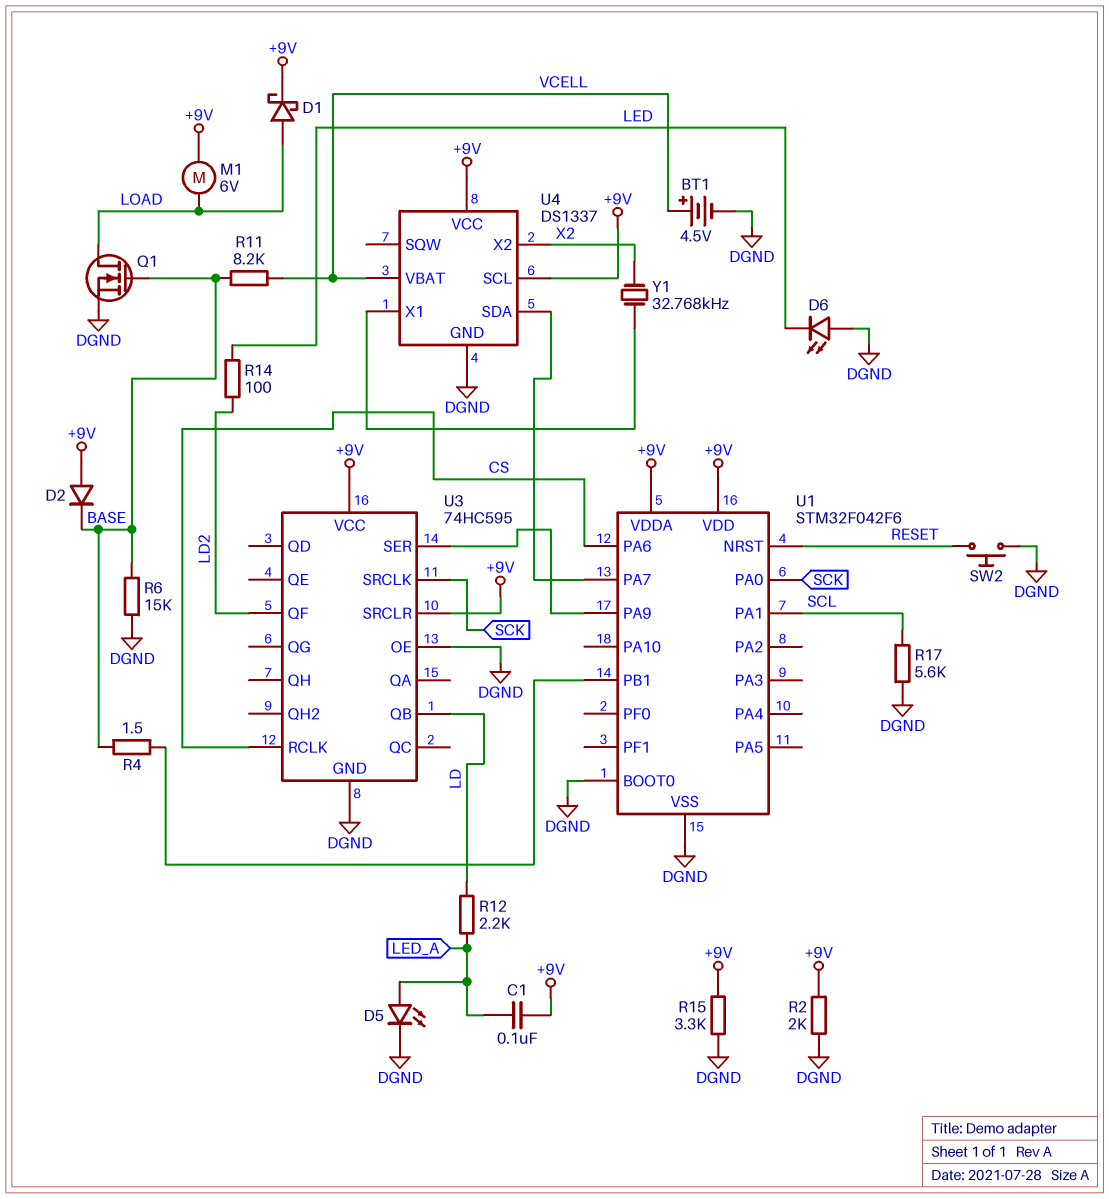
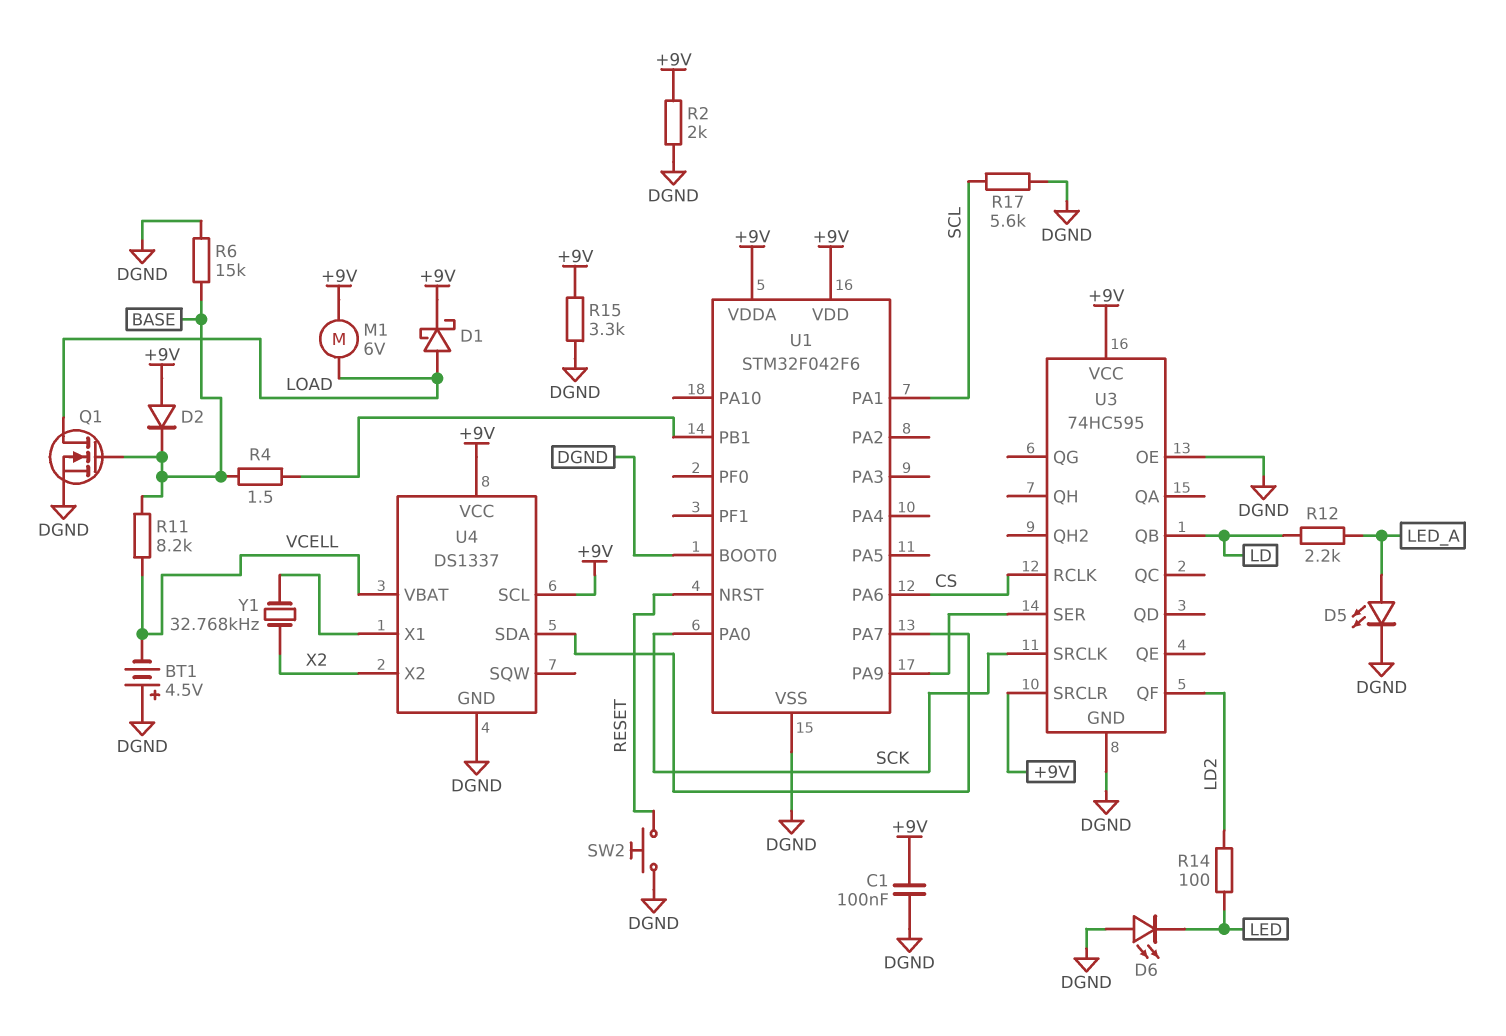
BT1: 4.5V (plus VCELL, minus DGND) -> 4.5V (plus DGND, minus VCELL)
C1: 100nF (+9V, LED_A) -> 100nF (+9V, DGND)

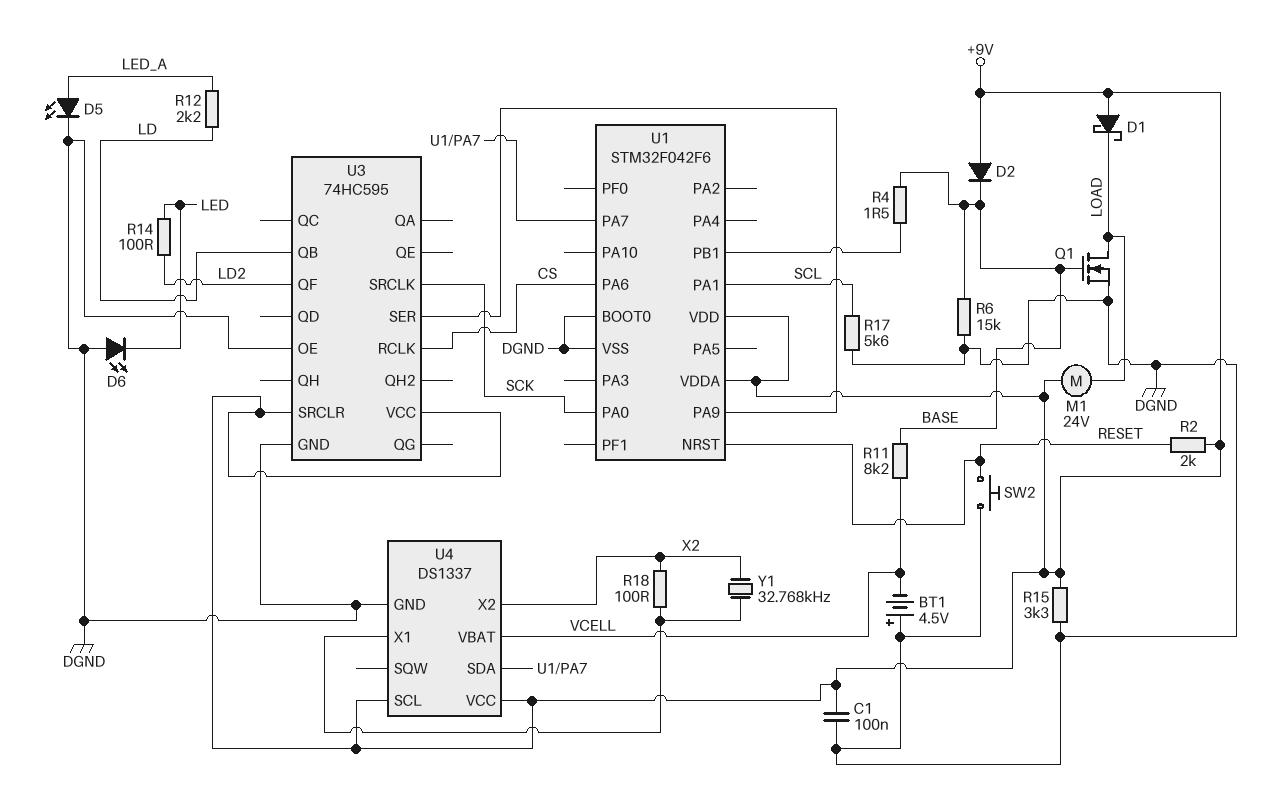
D1: schottky (A LOAD, K +9V) -> schottky (A +9V, K LOAD)
M1: motor 6V (+9V, LOAD) -> motor 24V (+9V, LOAD)
R2: 2k (+9V, DGND) -> 2k (+9V, RESET)
R18: none -> 100 (U4/X1, X2)

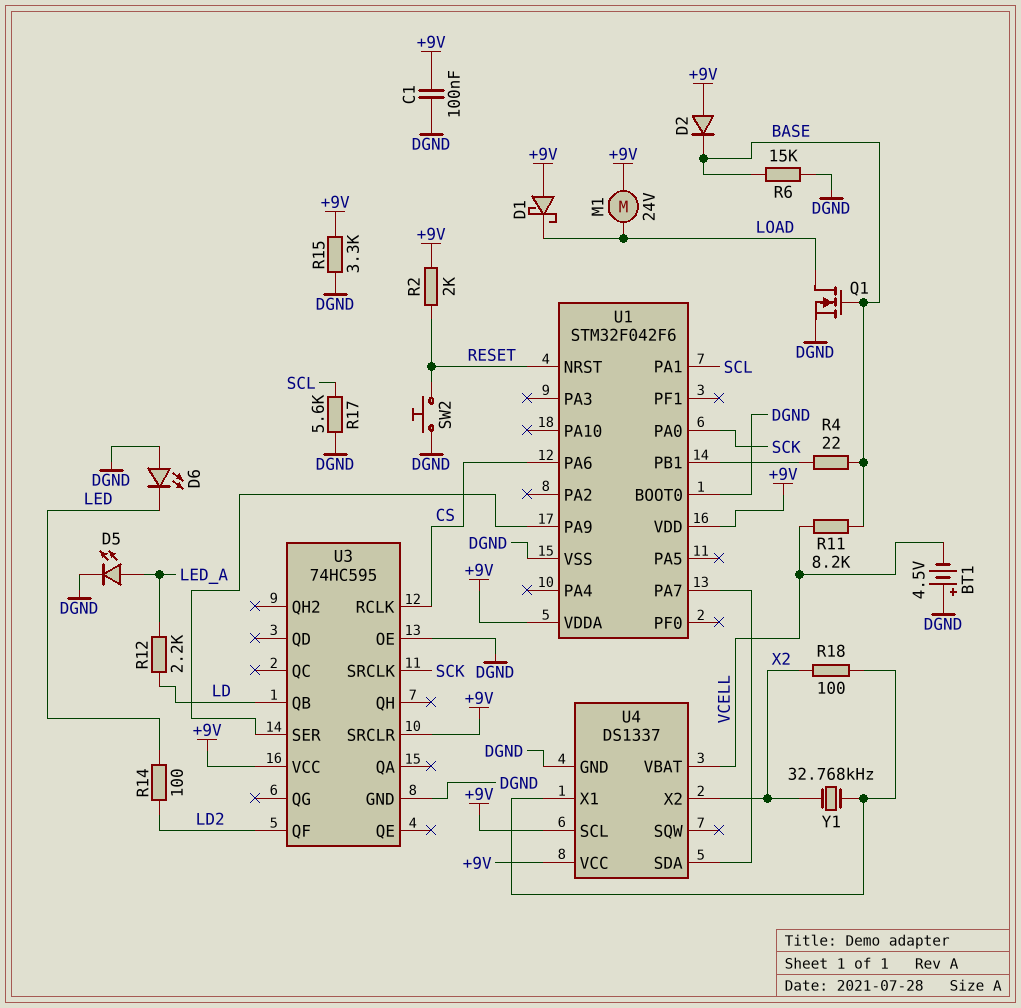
R4: 1.5 (BASE, U1/PB1) -> 22 (BASE, U1/PB1)

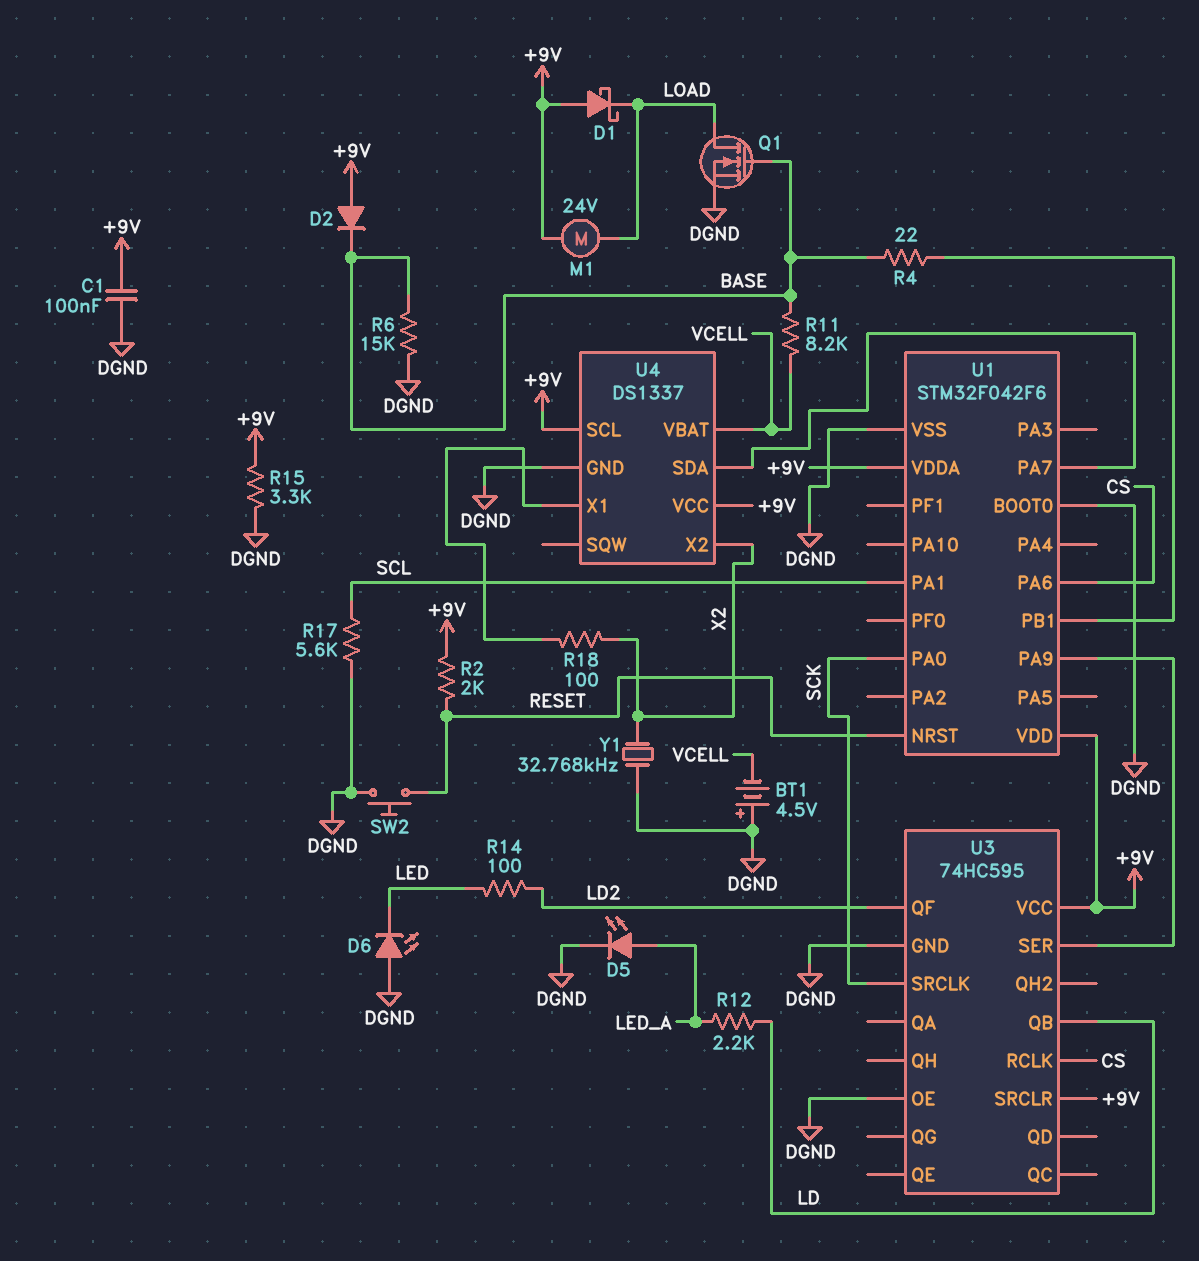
Y1: 32.768kHz (U4/X1, X2) -> 32.768kHz (DGND, X2)

